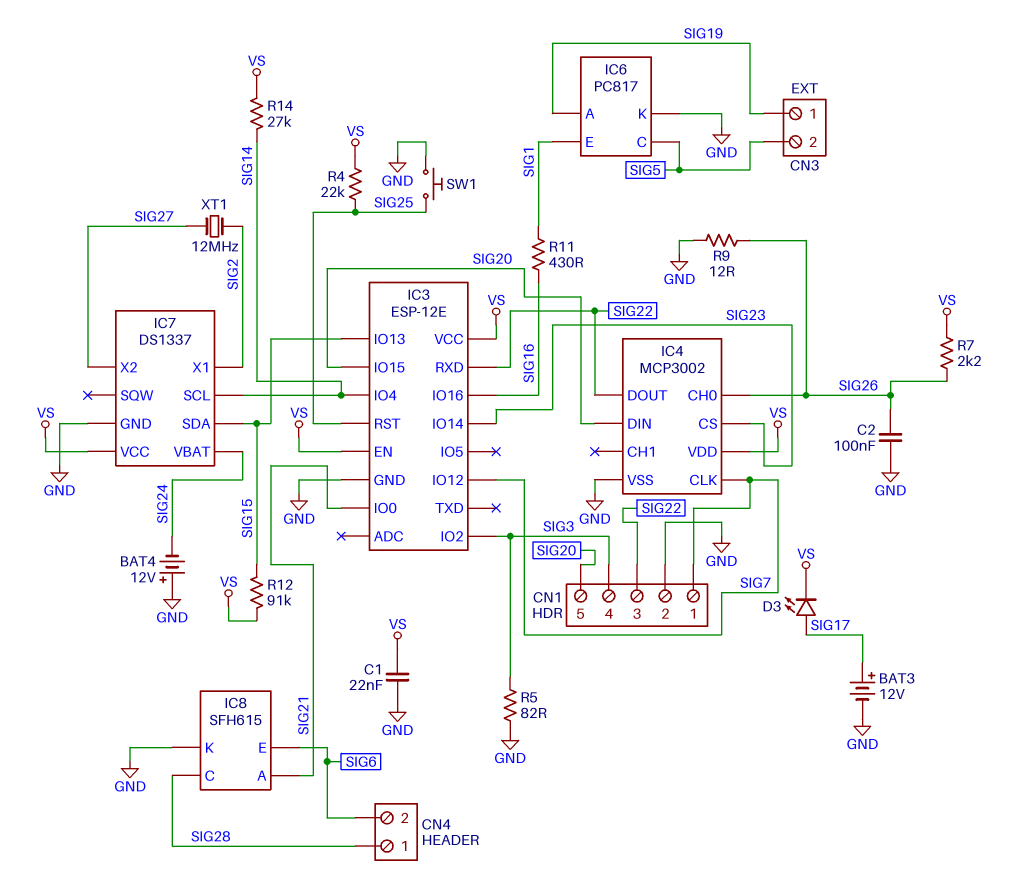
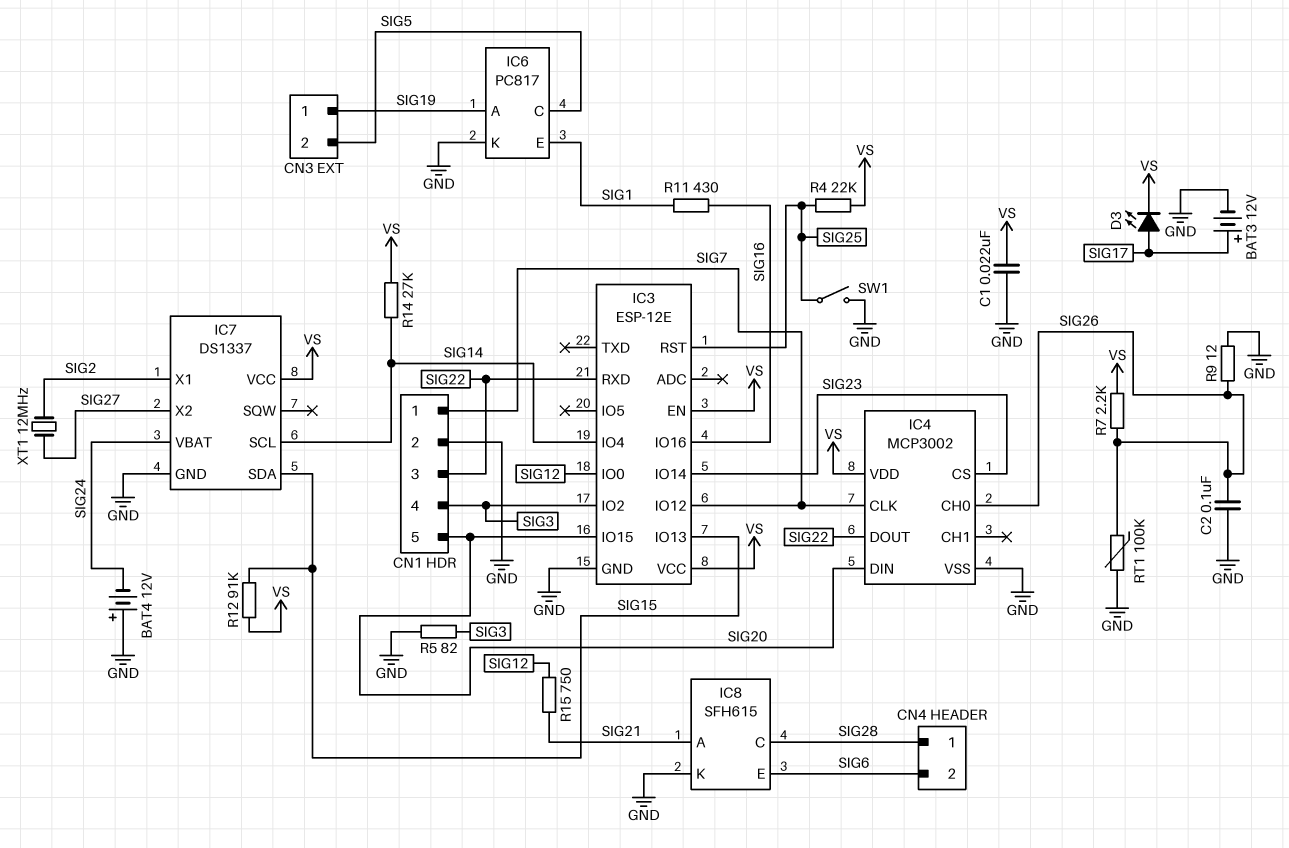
IC3 pin IO0: SIG21 -> SIG12
R15: none -> 750 (SIG12, SIG21)
RT1: none -> 100k (GND, SIG26)
SW1: button (GND, SIG25) -> switch (GND, SIG25)

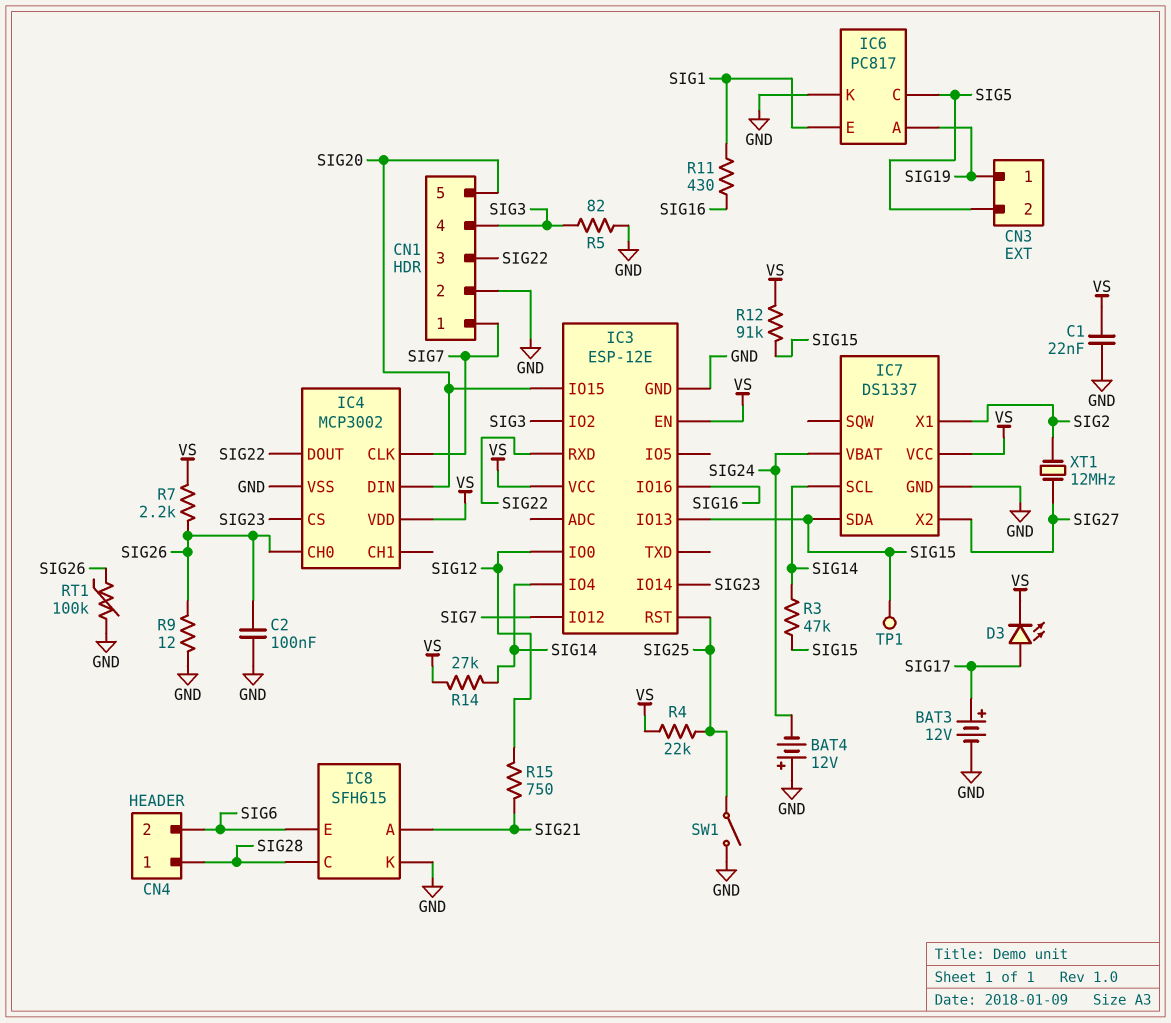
R3: none -> 47k (SIG14, SIG15)
TP1: none -> test point (SIG15)

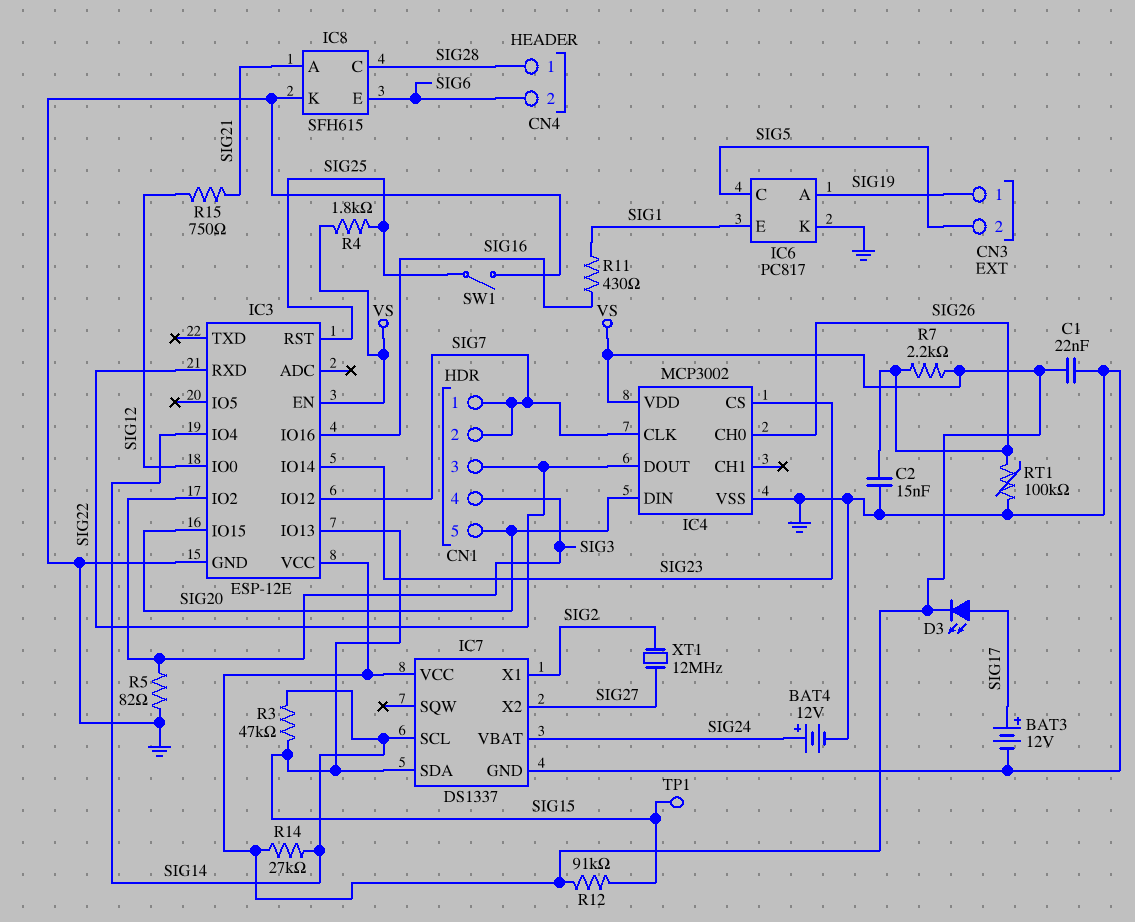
BAT4: 12V (plus GND, minus SIG24) -> 12V (plus SIG24, minus GND)
C2: 100nF (GND, SIG26) -> 15nF (GND, SIG26)
CN1 pin 2: GND -> SIG7
R4: 22k (SIG25, VS) -> 1.8k (SIG25, VS)
R9: 12 (GND, SIG26) -> none

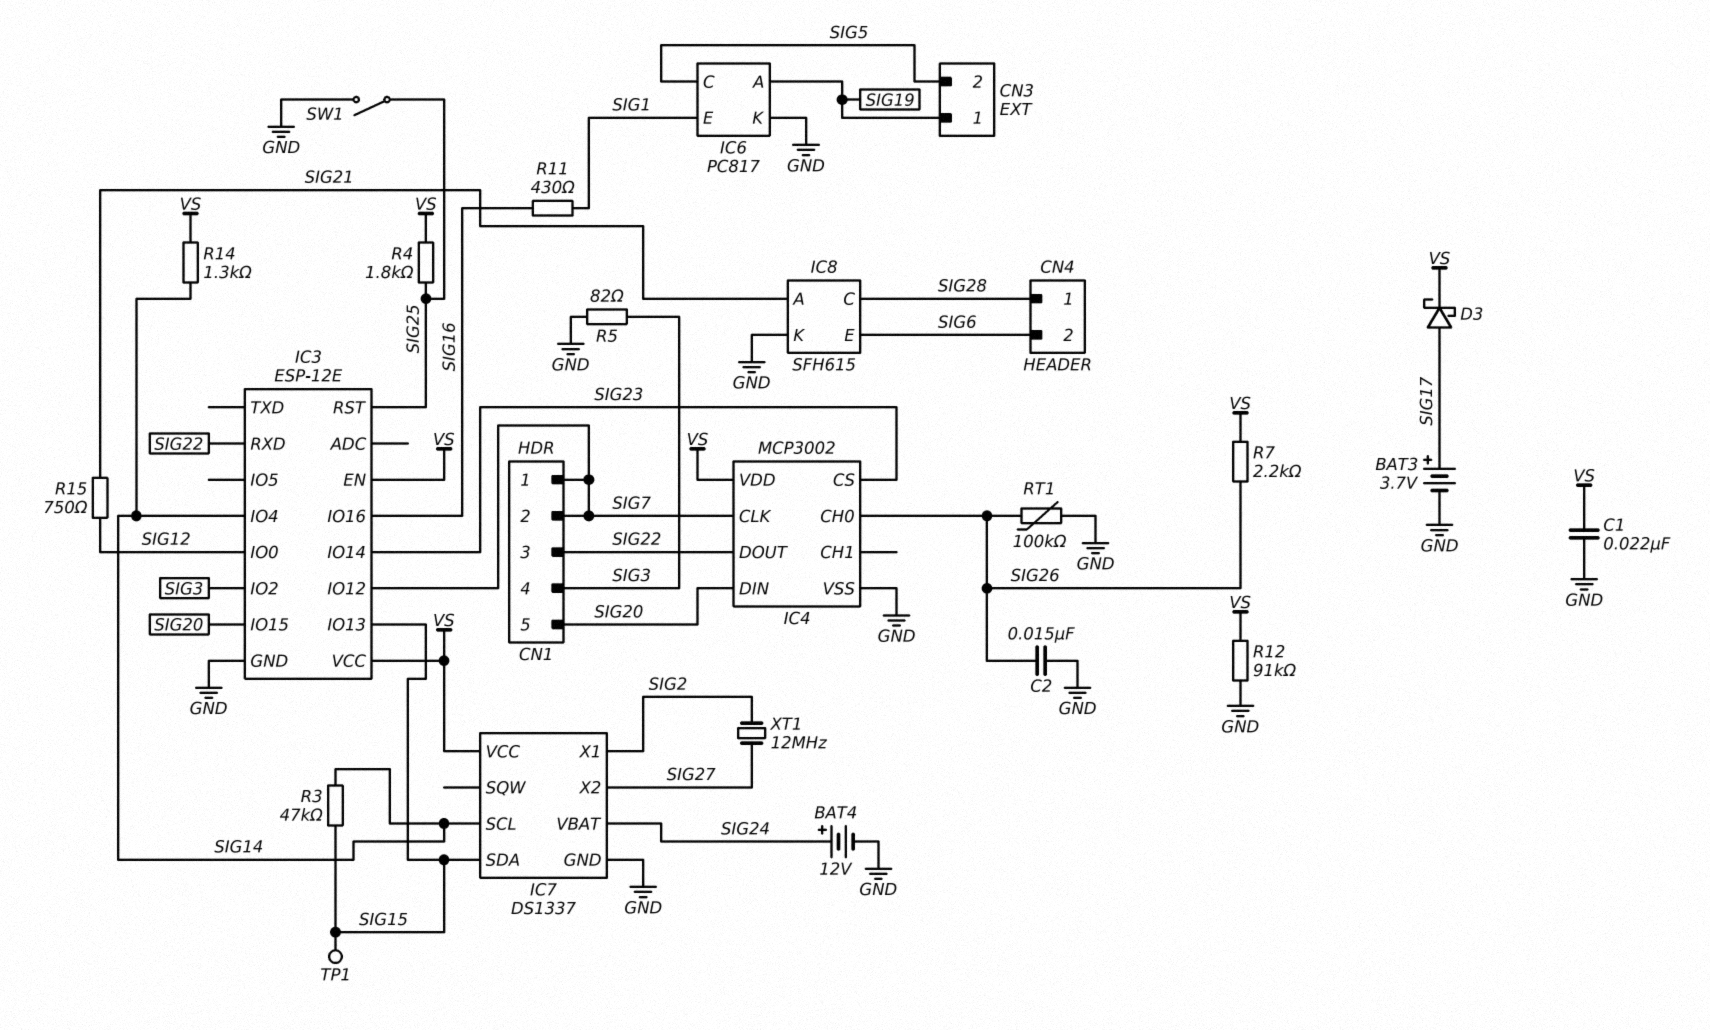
BAT3: 12V (plus SIG17, minus GND) -> 3.7V (plus SIG17, minus GND)
D3: LED (A SIG17, K VS) -> schottky (A SIG17, K VS)
R12: 91k (SIG15, VS) -> 91k (GND, VS)
R14: 27k (SIG14, VS) -> 1.3k (SIG14, VS)

